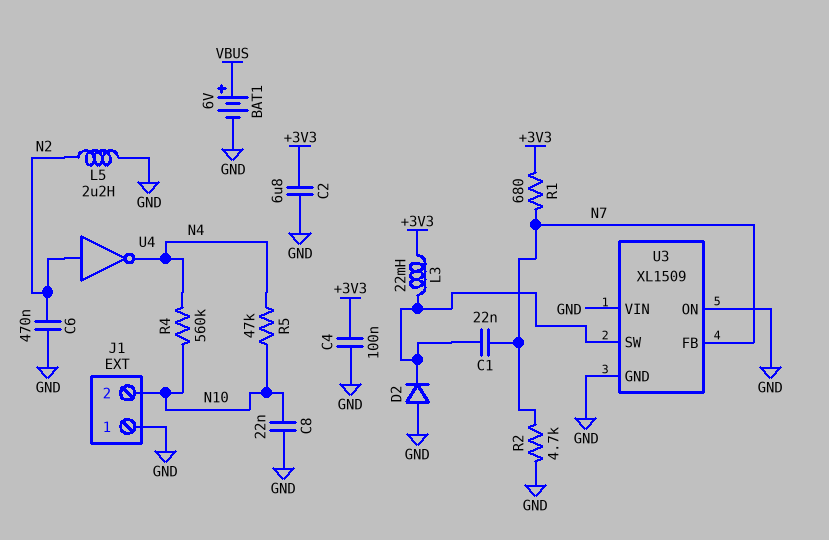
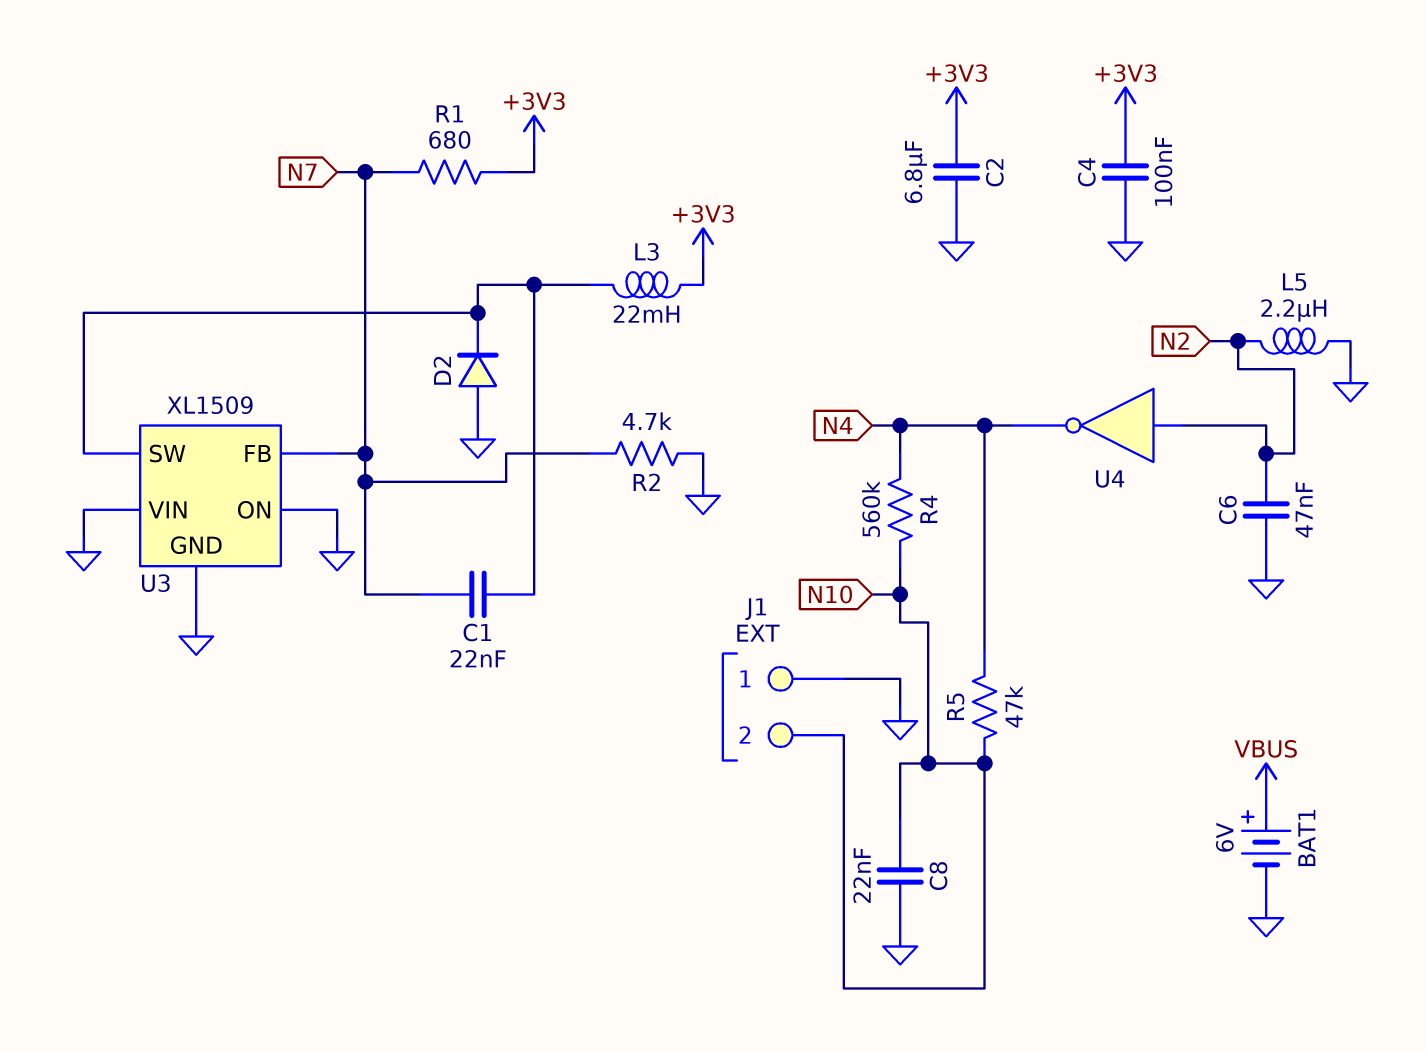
C6: 470nF (GND, N2) -> 47nF (GND, N2)

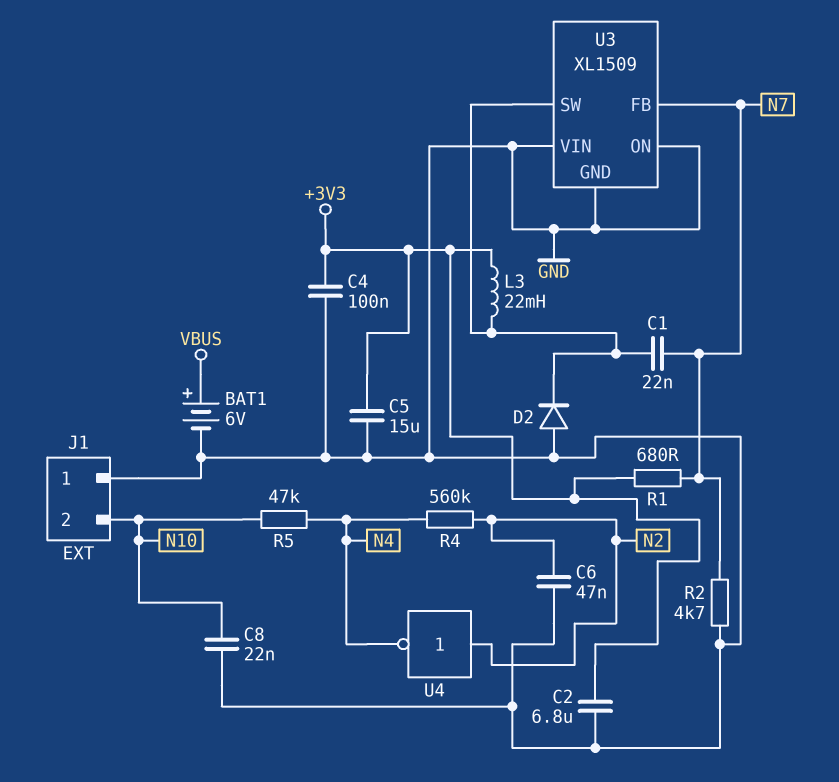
C5: none -> 15uF (+3V3, GND)
L5: 2.2uH (GND, N2) -> none
R4: 560k (N4, N10) -> 560k (N2, N4)

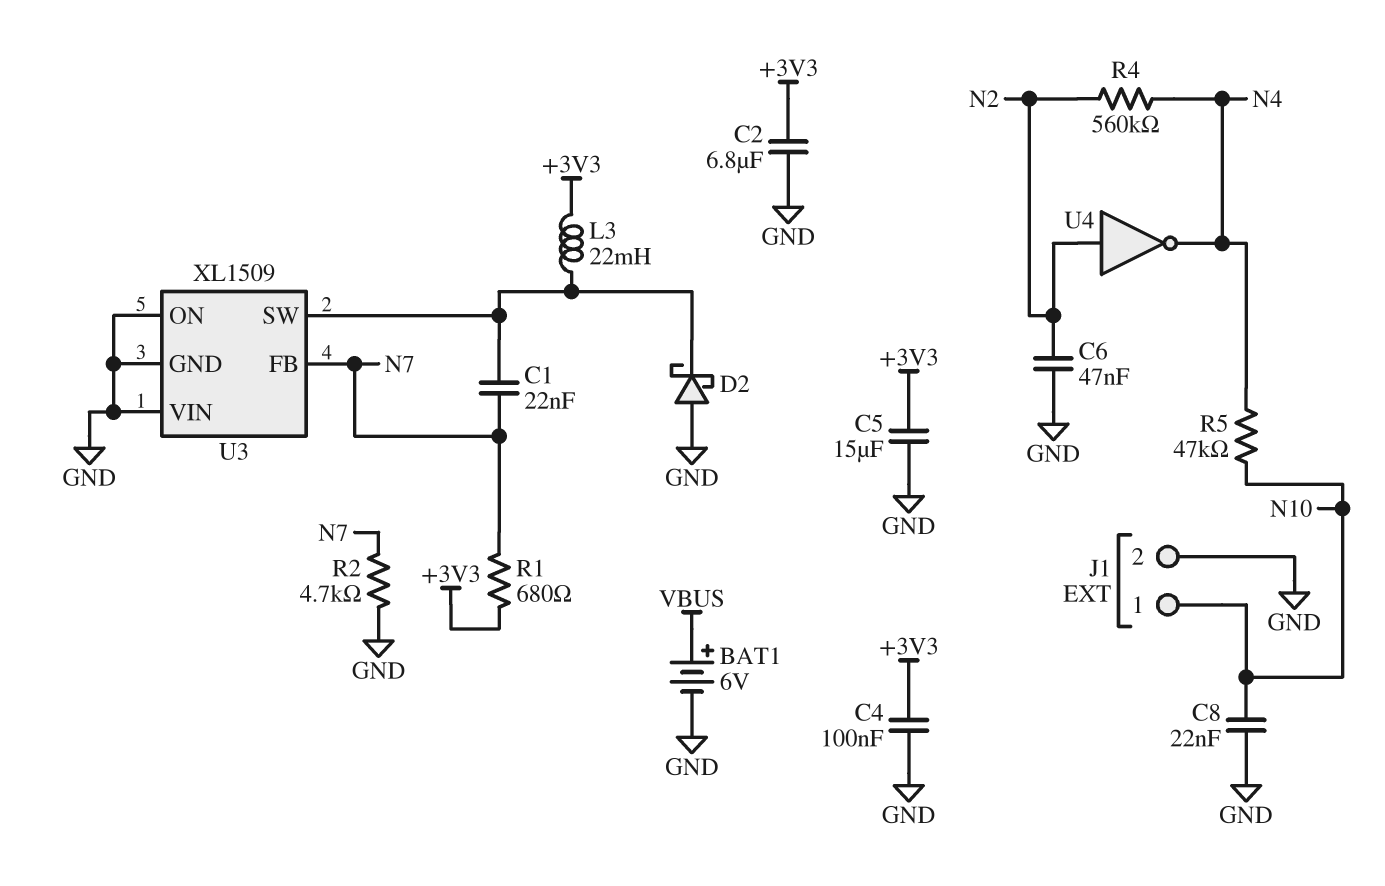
D2: diode (A GND, K U3/SW) -> schottky (A GND, K U3/SW)
J1 pin 1: GND -> N10
J1 pin 2: N10 -> GND

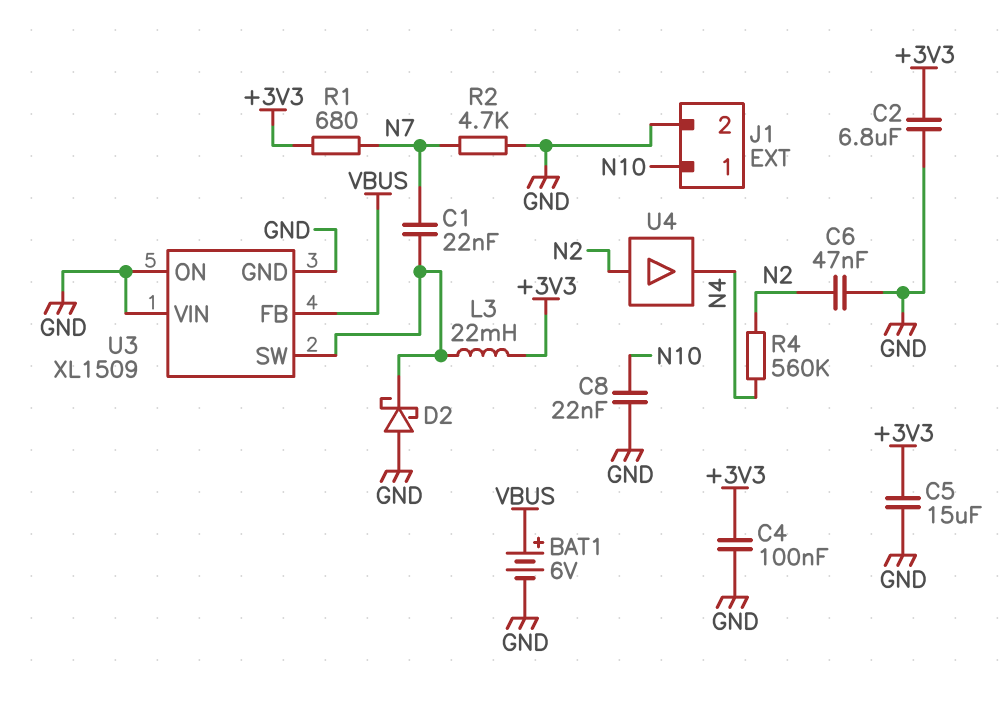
R5: 47k (N4, N10) -> none
U3 pin FB: N7 -> VBUS
U4: NOT (in N2, out N4) -> buffer (in N2, out N4)

